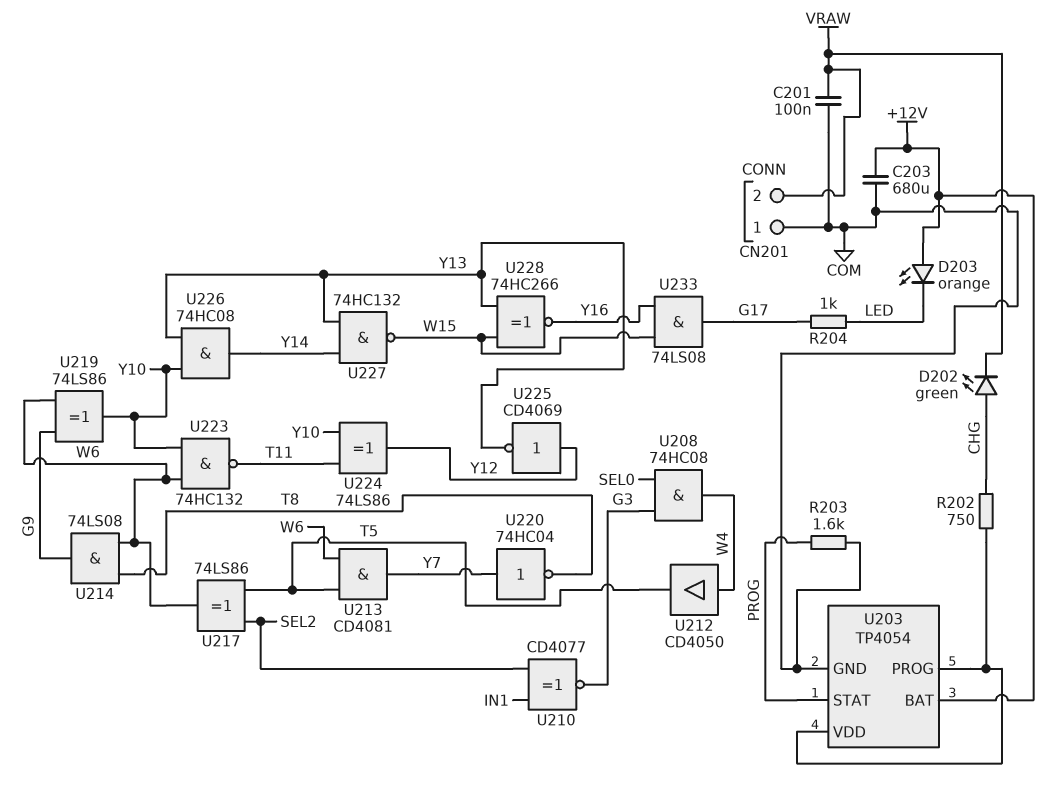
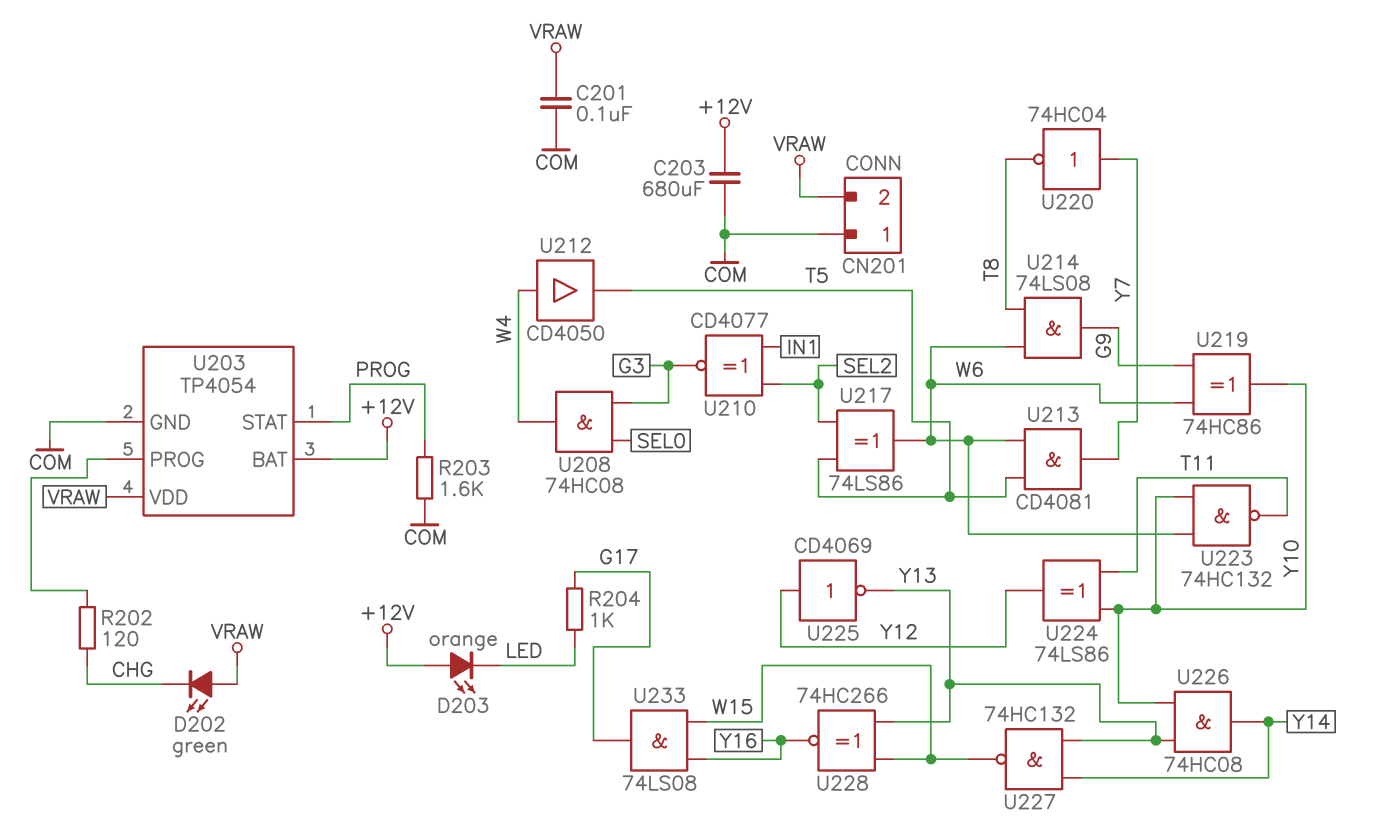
D202: LED green (A CHG, K VRAW) -> LED green (A VRAW, K CHG)
R202: 750 (CHG, U203/PROG) -> 120 (CHG, U203/PROG)
U203 pin VDD: U203/PROG -> VRAW
U219: XOR 74LS86 (in G9, in W6, out Y10) -> XOR 74HC86 (in G9, in W6, out Y10)

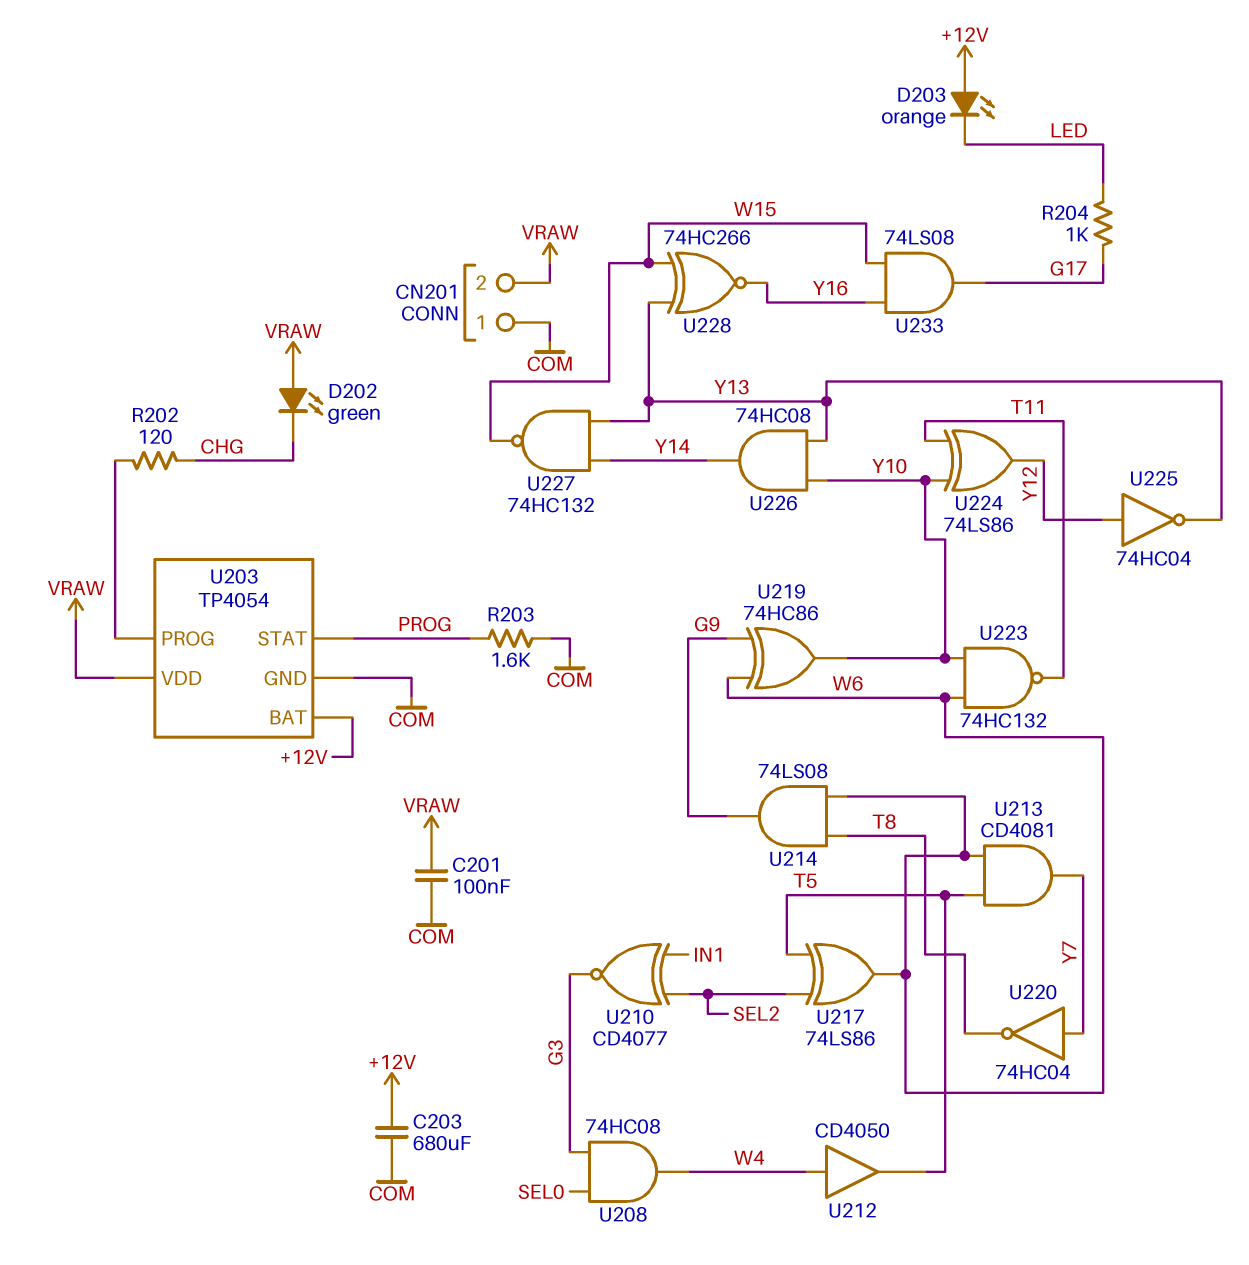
U225: NOT CD4069 (in Y12, out Y13) -> NOT 74HC04 (in Y12, out Y13)

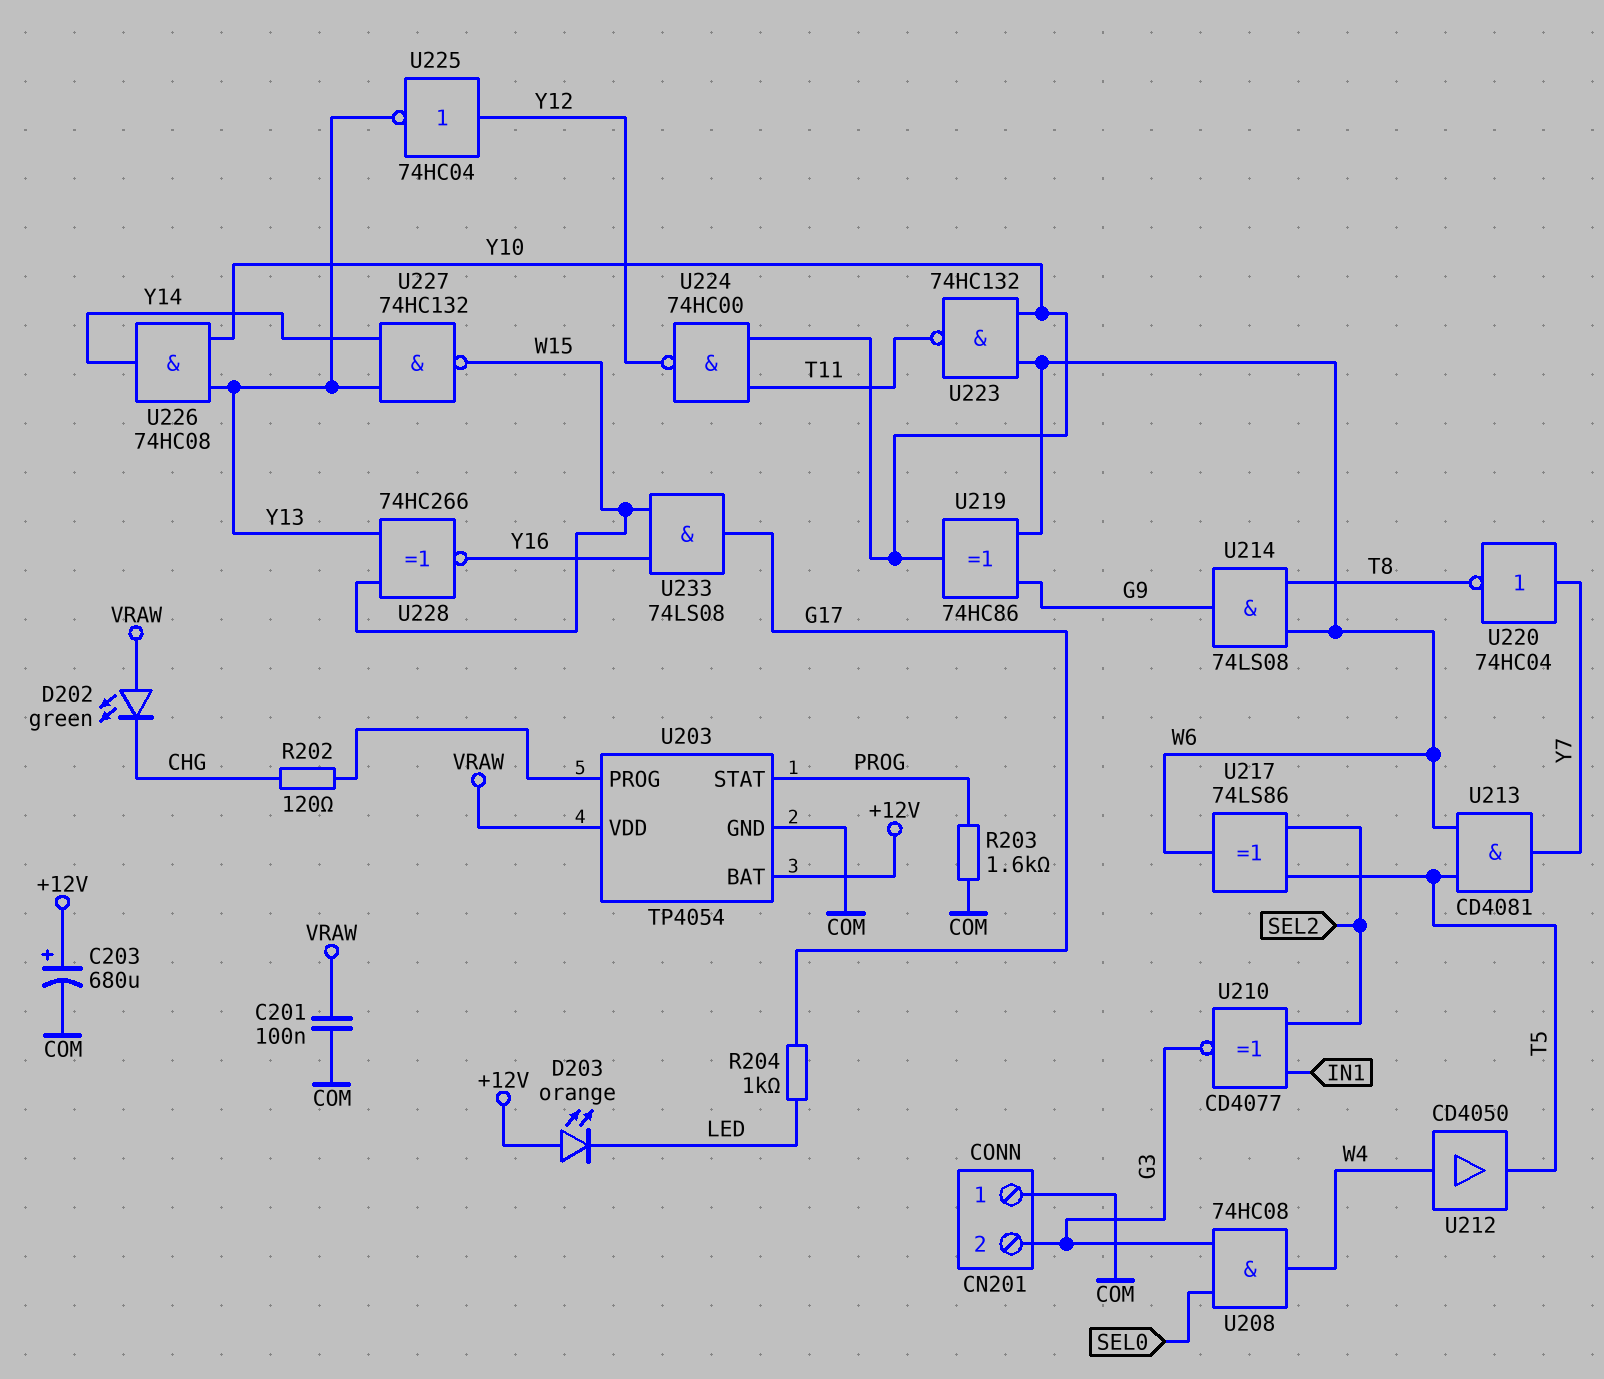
C203: 680uF (+12V, COM) -> 680uF (plus +12V, minus COM)
CN201 pin 2: VRAW -> G3
U224: XOR 74LS86 (in T11, in Y10, out Y12) -> NAND 74HC00 (in T11, in Y10, out Y12)

